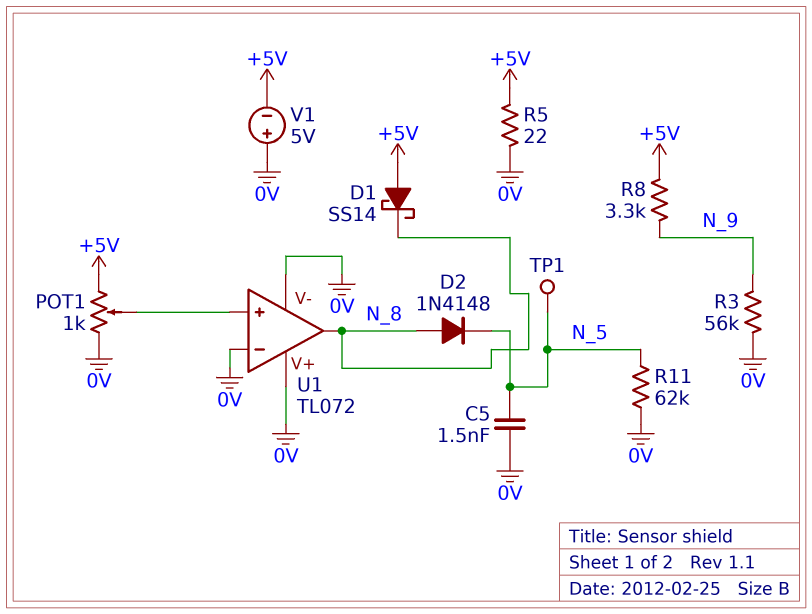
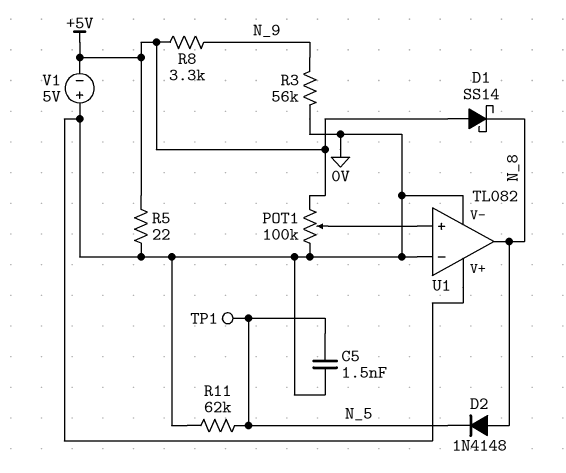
POT1: 1k (+5V, 0V, wiper U1/in+) -> 100k (+5V, 0V, wiper U1/in+)
U1: TL072 -> TL082

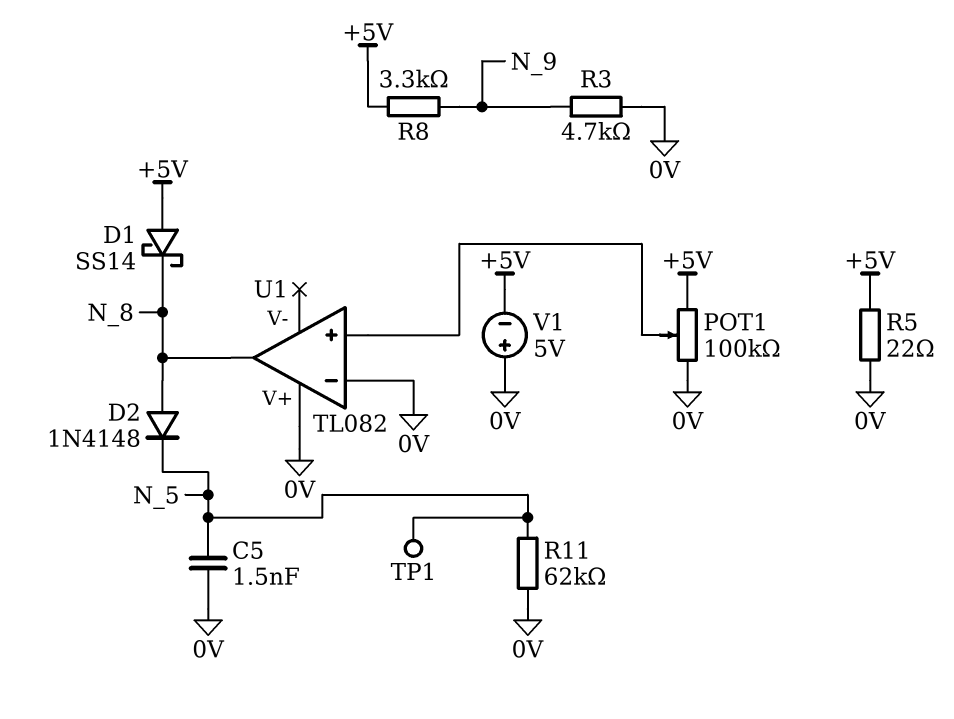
R3: 56k (0V, N_9) -> 4.7k (0V, N_9)
U1 pin V-: 0V -> none

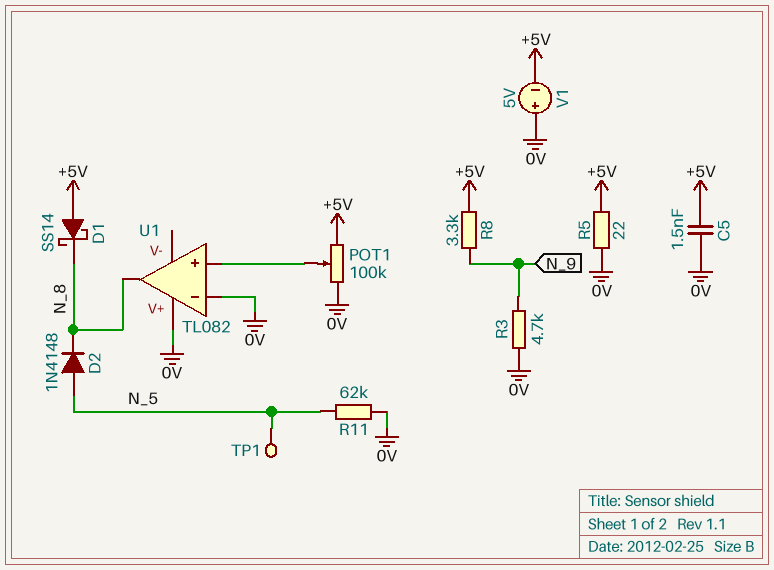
C5: 1.5nF (0V, N_5) -> 1.5nF (+5V, 0V)
D2: diode 1N4148 (A N_8, K N_5) -> diode 1N4148 (A N_5, K N_8)

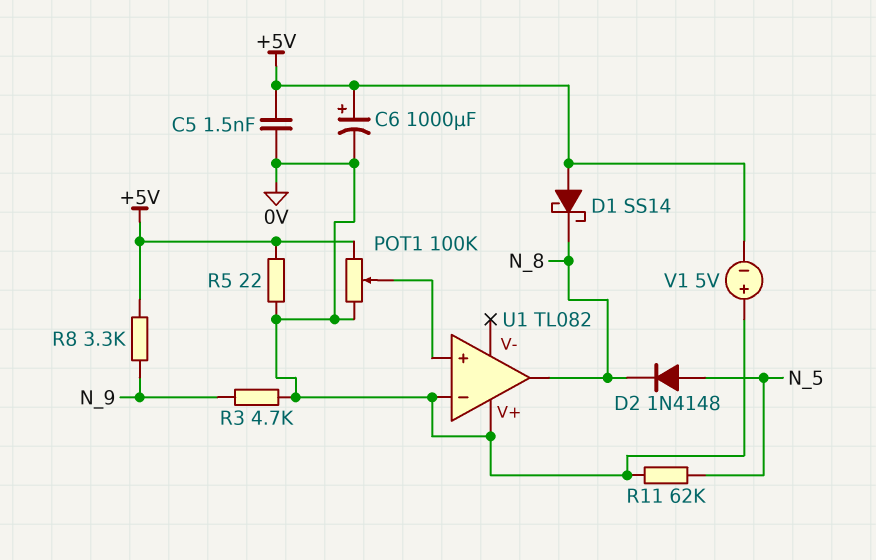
C6: none -> 1000uF (plus +5V, minus 0V)
TP1: test point (N_5) -> none

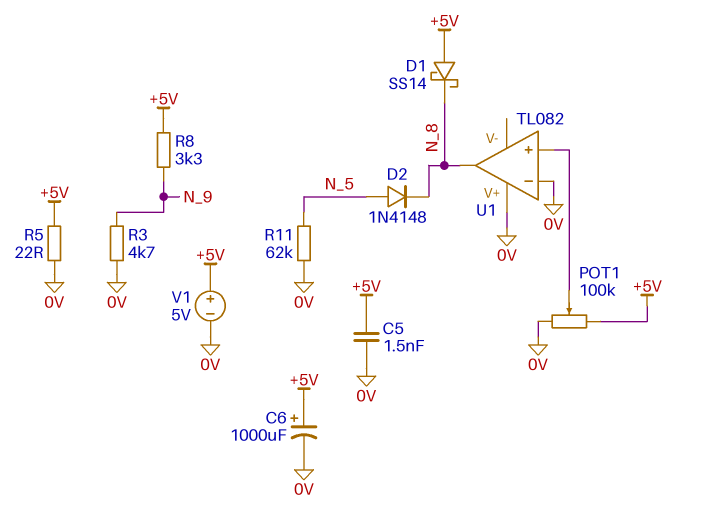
V1: 5V (plus 0V, minus +5V) -> 5V (plus +5V, minus 0V)

